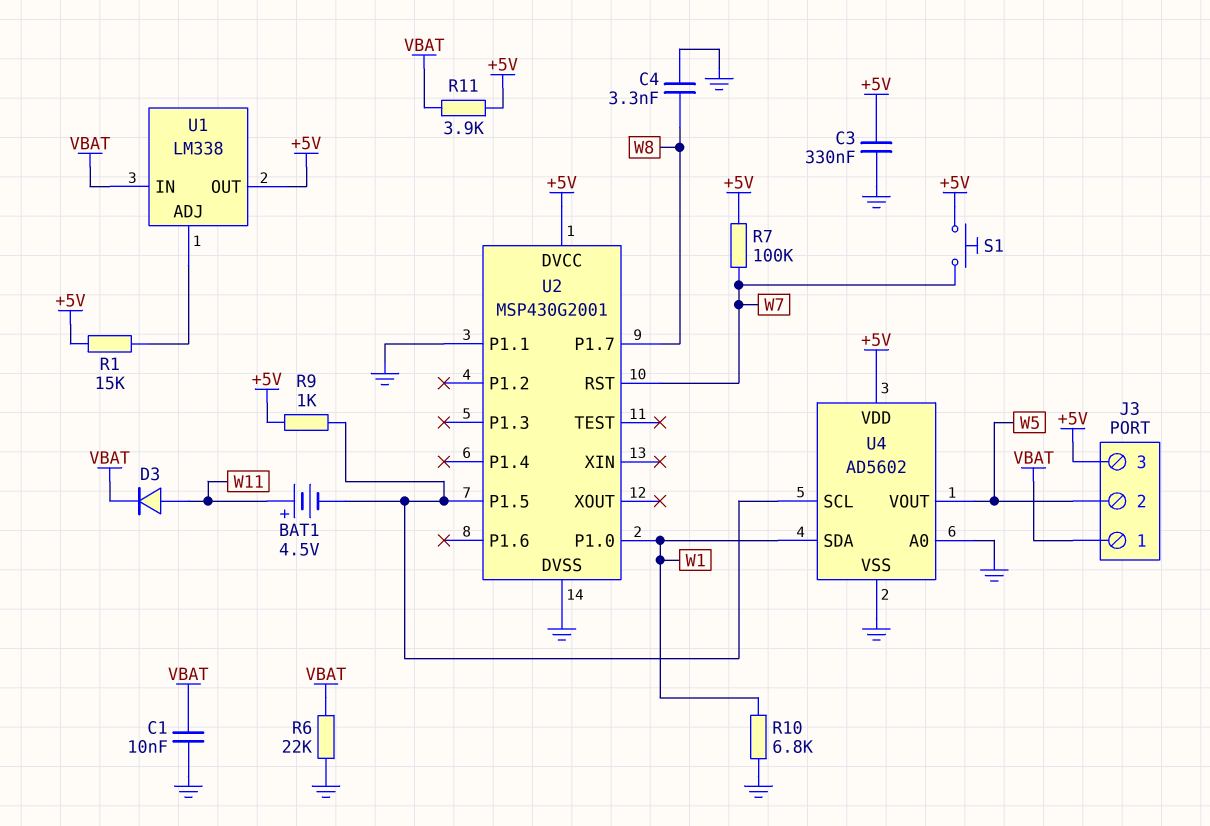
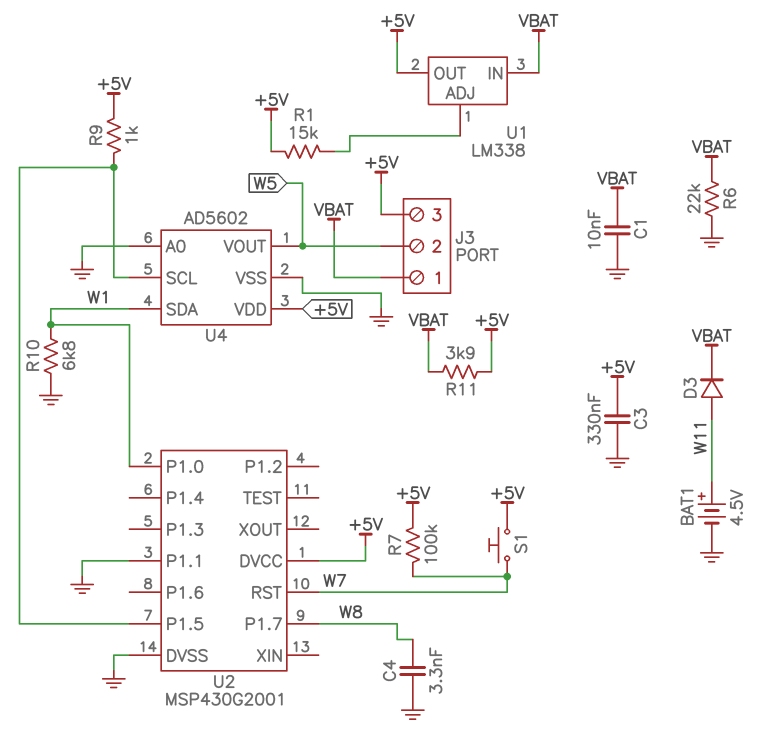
BAT1: 4.5V (plus W11, minus U2/P1.5) -> 4.5V (plus W11, minus GND)

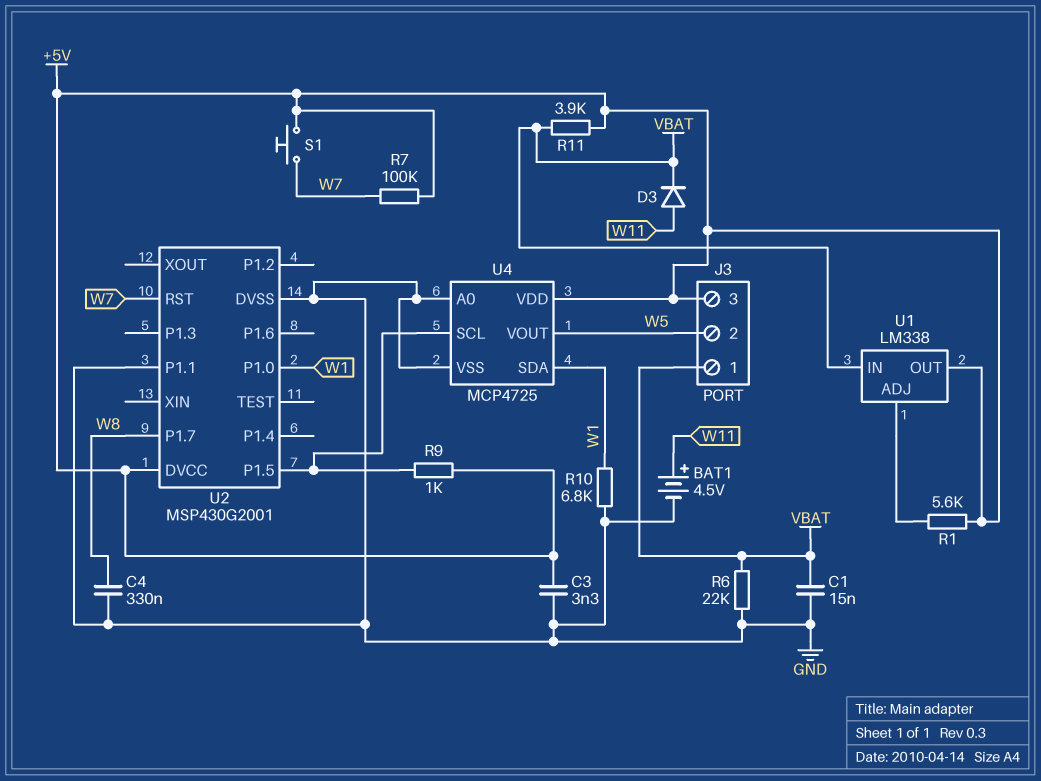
C1: 10nF (GND, VBAT) -> 15nF (GND, VBAT)
C3: 330nF (+5V, GND) -> 3.3nF (+5V, GND)
C4: 3.3nF (GND, W8) -> 330nF (GND, W8)
R1: 15k (+5V, U1/ADJ) -> 5.6k (+5V, U1/ADJ)
U4: AD5602 -> MCP4725

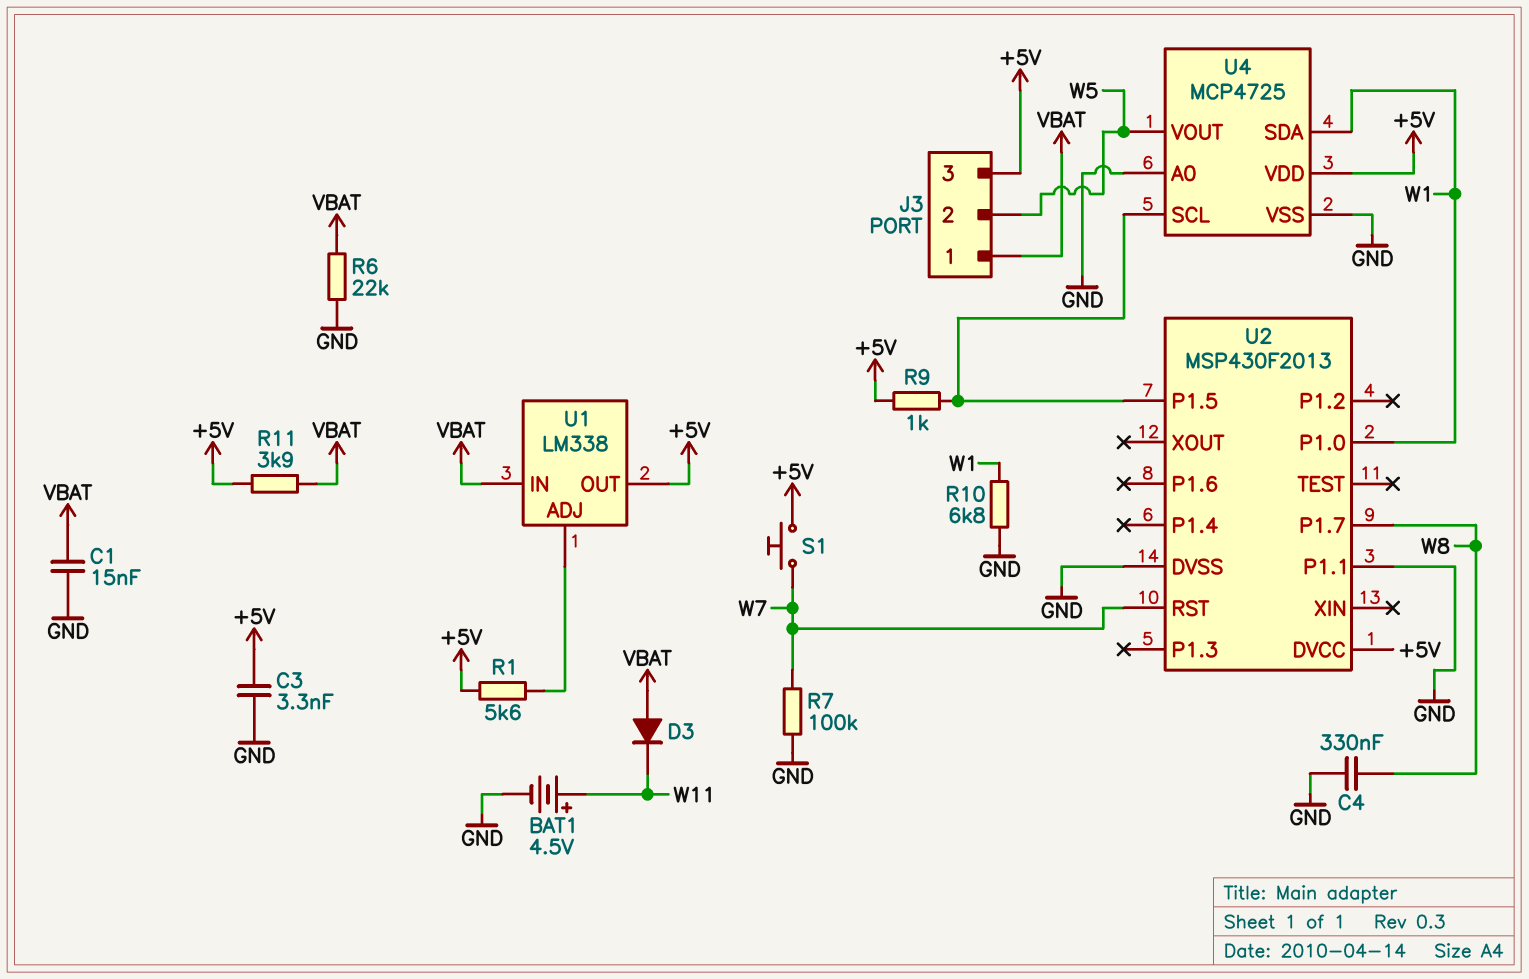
D3: diode (A W11, K VBAT) -> diode (A VBAT, K W11)
R7: 100k (+5V, W7) -> 100k (GND, W7)
U2: MSP430G2001 -> MSP430F2013

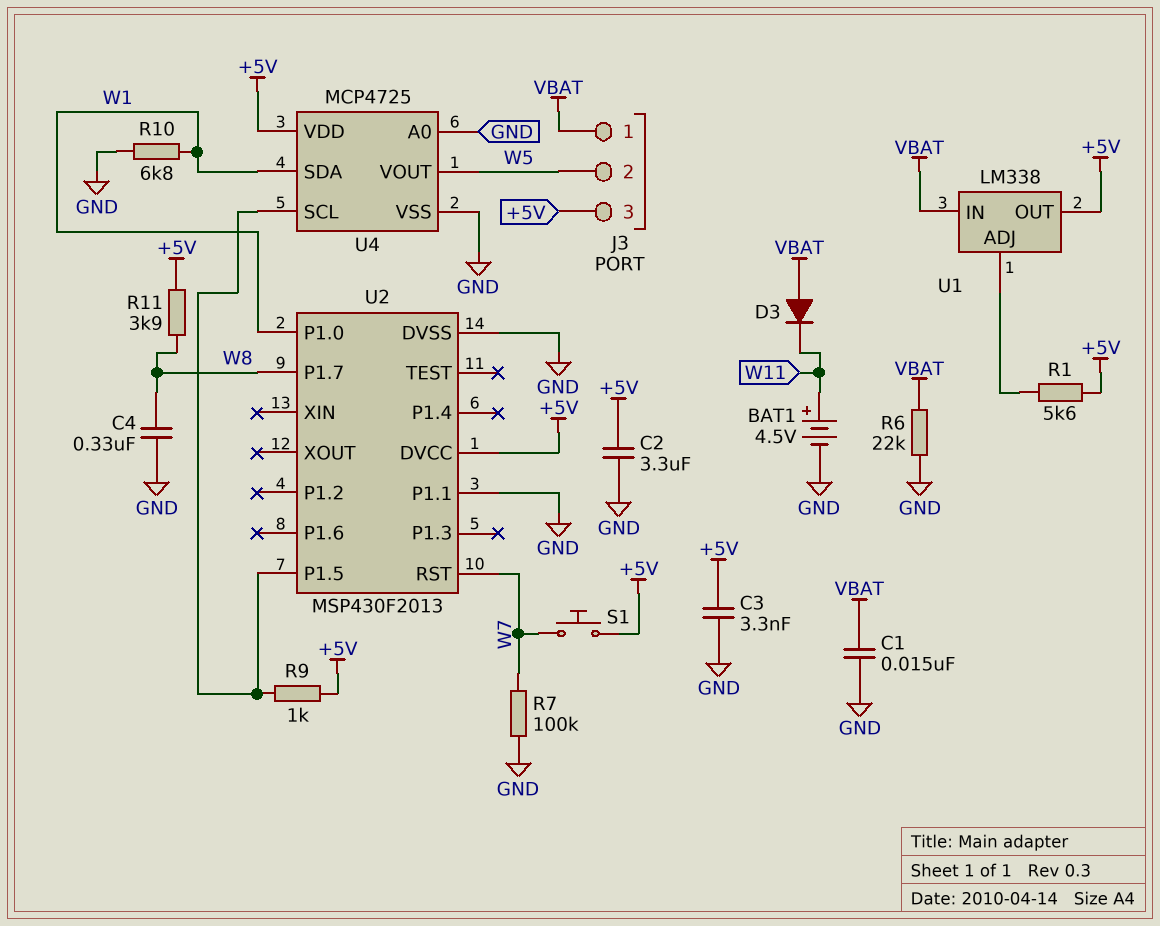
C2: none -> 3.3uF (+5V, GND)
R11: 3.9k (+5V, VBAT) -> 3.9k (+5V, W8)

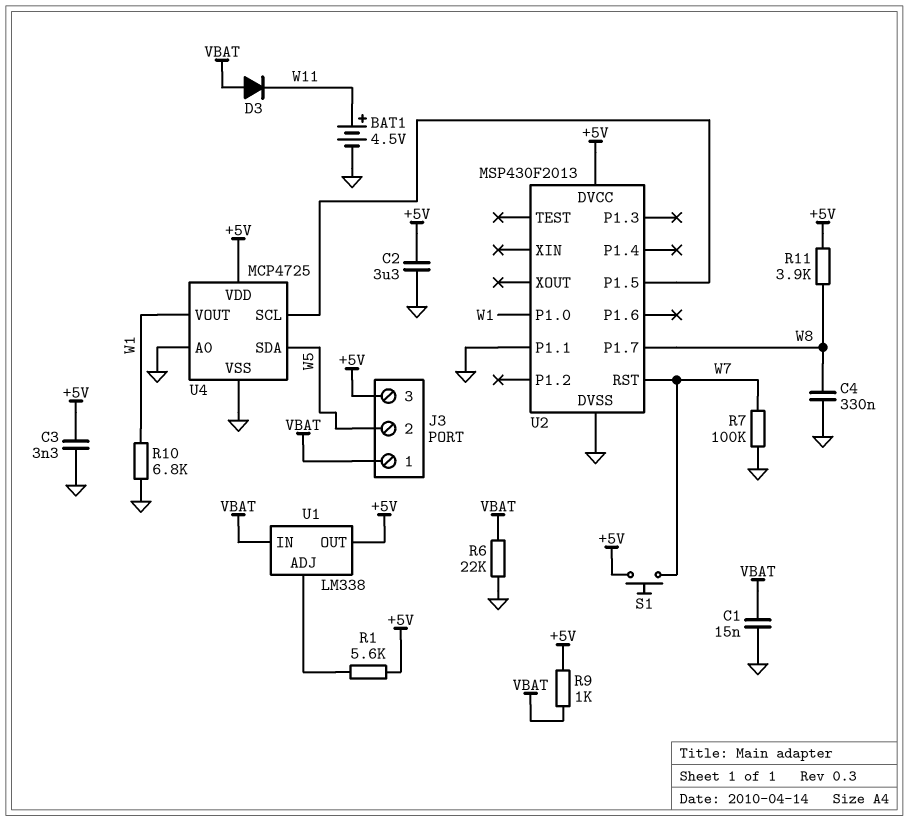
R9: 1k (+5V, U2/P1.5) -> 1k (+5V, VBAT)
U4 pin SDA: W1 -> W5
U4 pin VOUT: W5 -> W1

